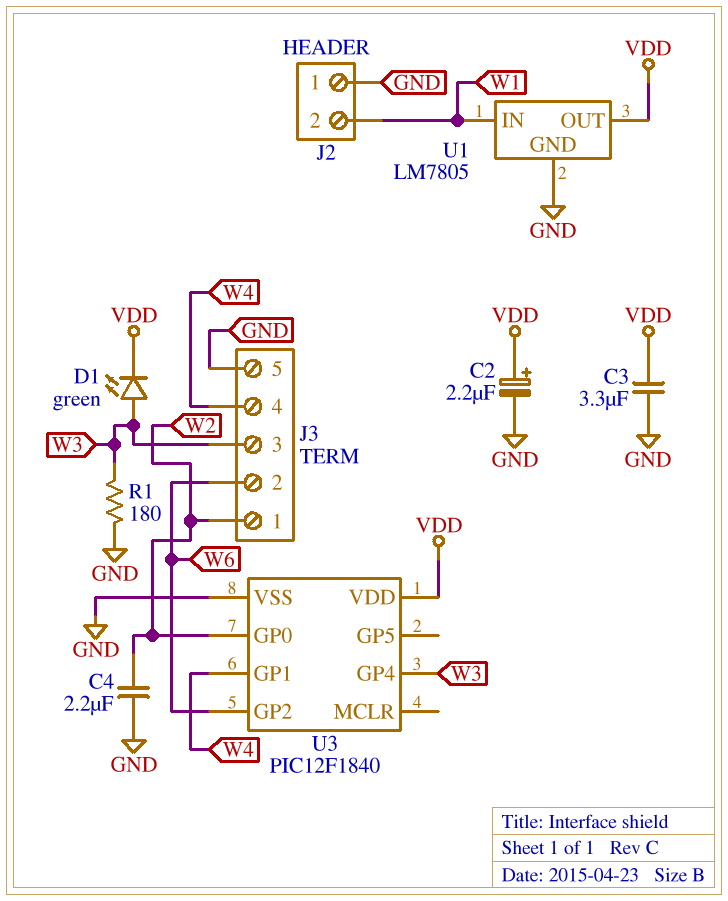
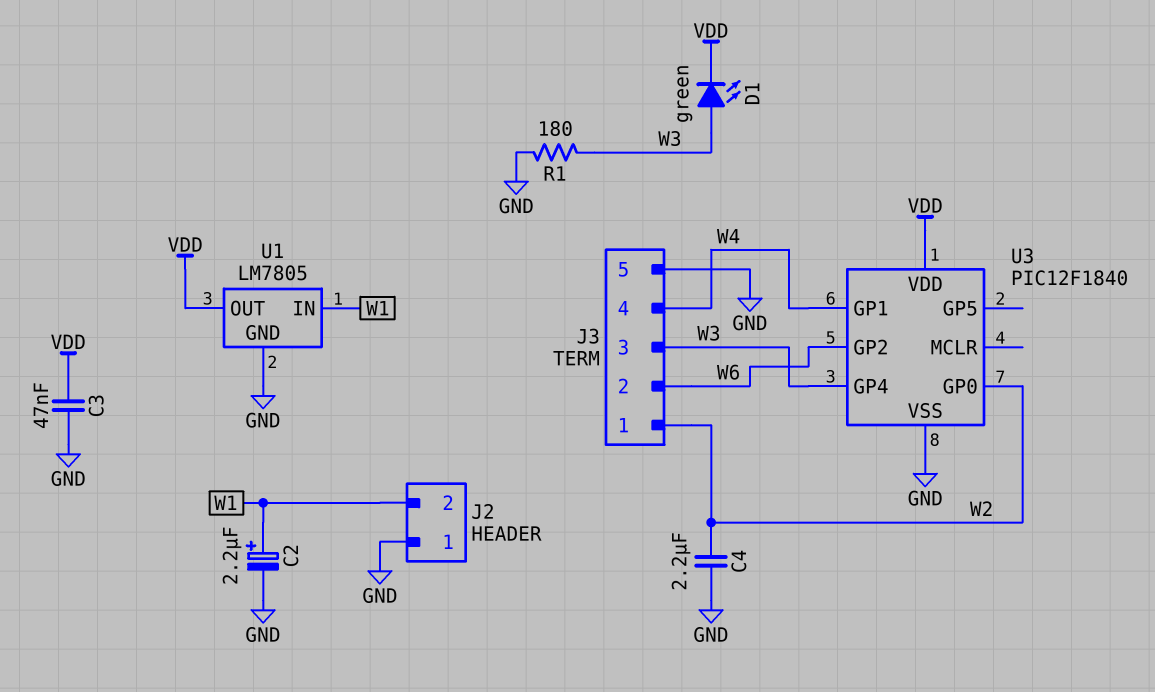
C2: 2.2uF (plus VDD, minus GND) -> 2.2uF (plus W1, minus GND)
C3: 3.3uF (GND, VDD) -> 47nF (GND, VDD)

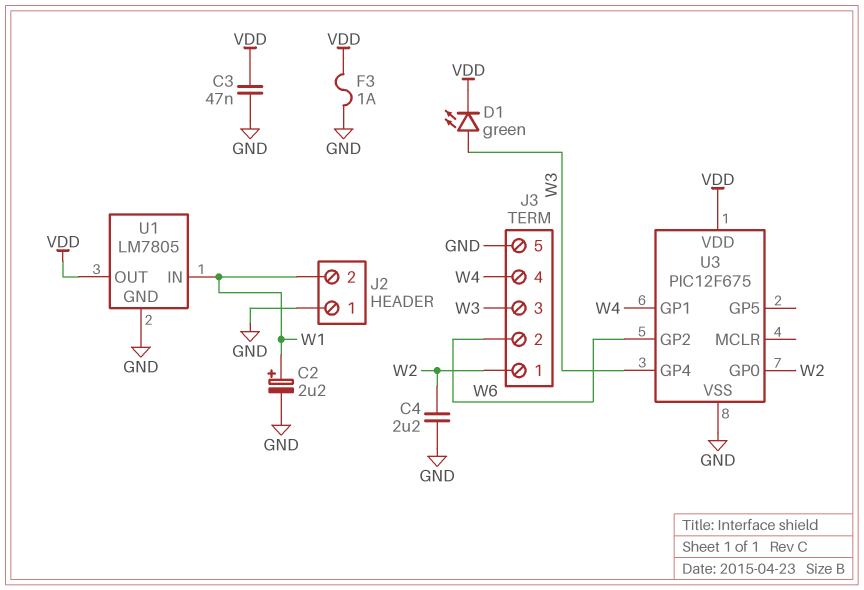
F3: none -> 1A (GND, VDD)
R1: 180 (GND, W3) -> none
U3: PIC12F1840 -> PIC12F675

